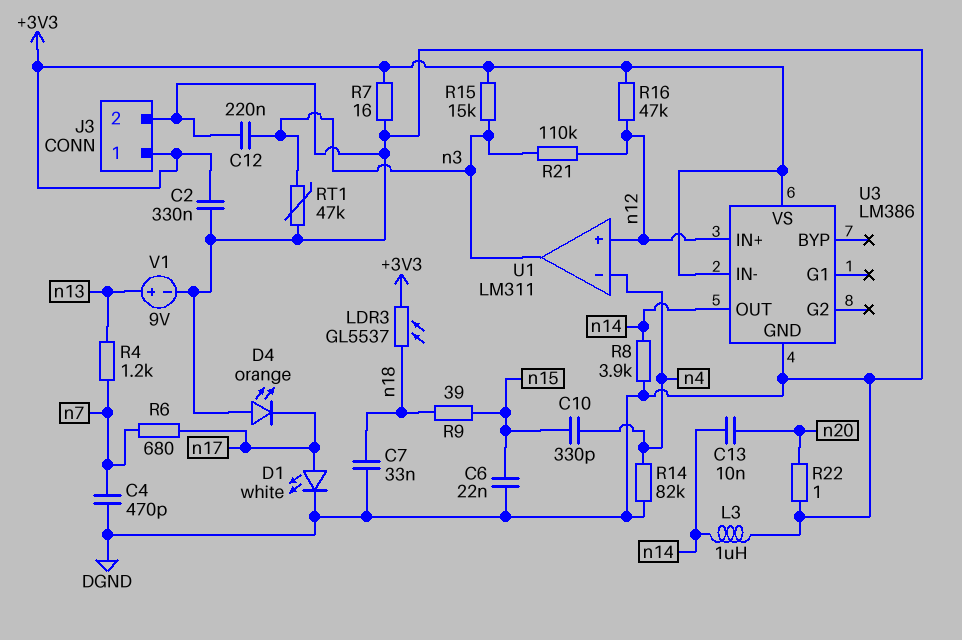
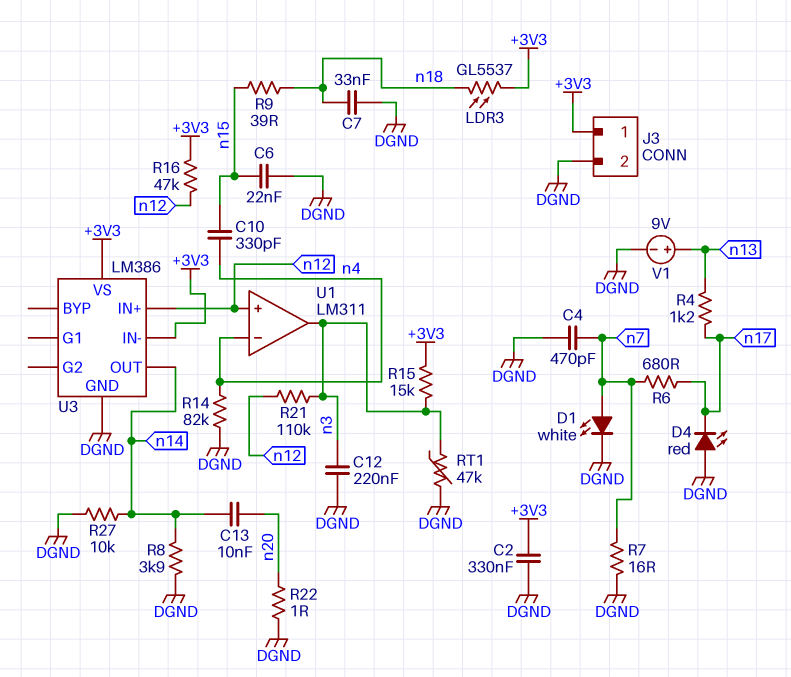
D1: LED white (A n17, K DGND) -> LED white (A n7, K DGND)
D4: LED orange (A DGND, K n17) -> LED red (A DGND, K n17)
L3: 1uH (DGND, n14) -> none
R4: 1.2k (n7, n13) -> 1.2k (n13, n17)
R7: 16 (+3V3, DGND) -> 16 (DGND, n7)
R27: none -> 10k (DGND, n14)

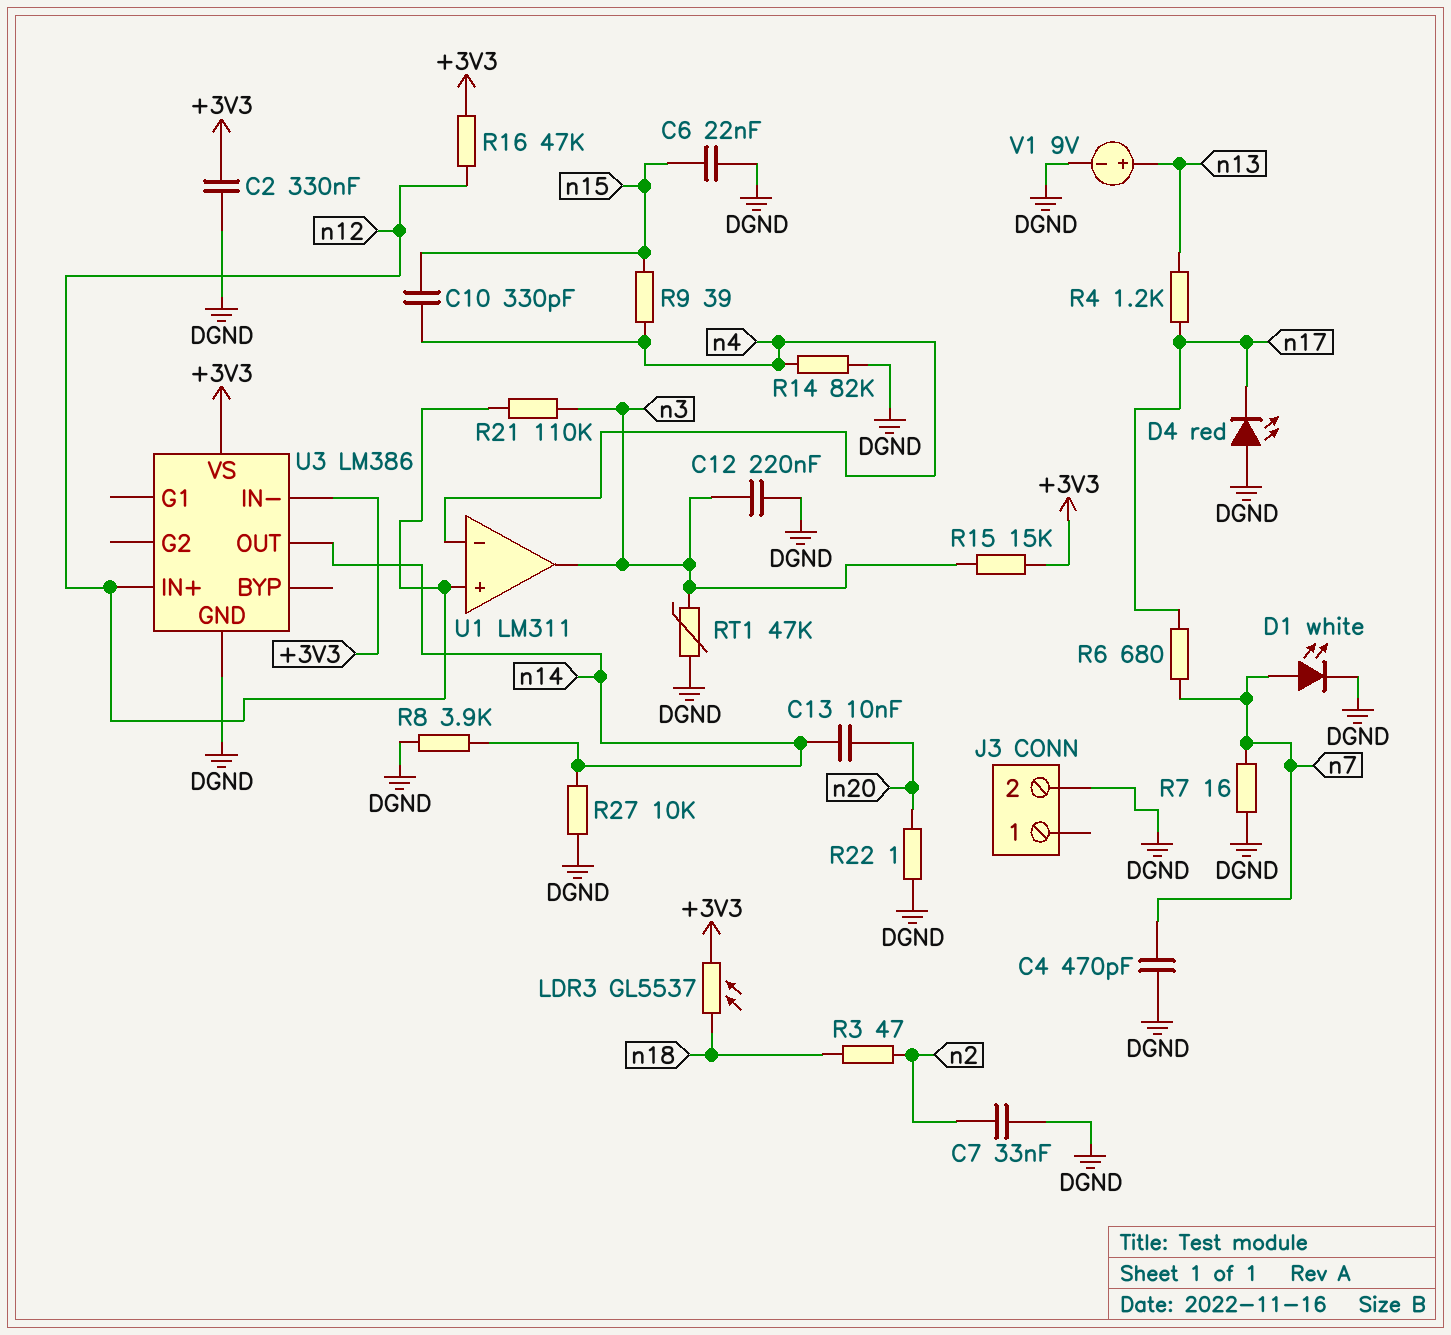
C7: 33nF (DGND, n18) -> 33nF (DGND, n2)
J3 pin 1: +3V3 -> none
R3: none -> 47 (n2, n18)
R9: 39 (n15, n18) -> 39 (n4, n15)

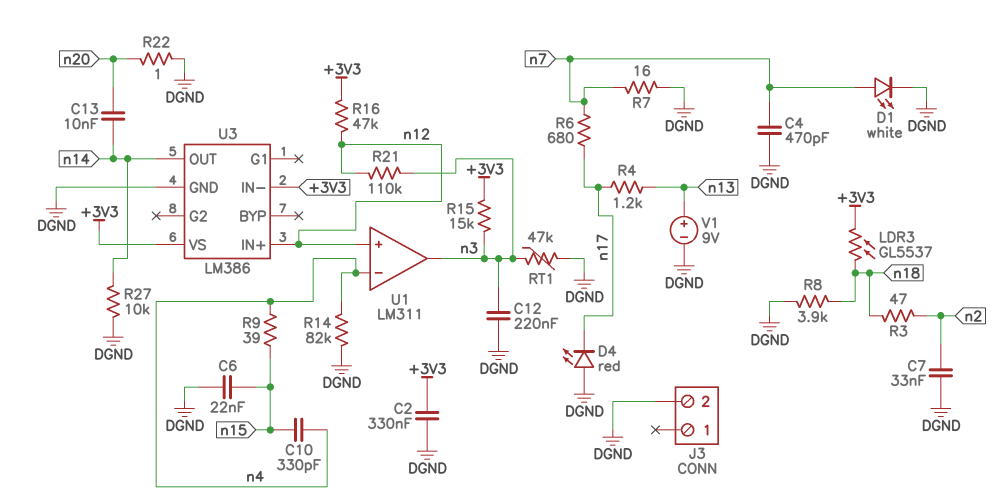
R8: 3.9k (DGND, n14) -> 3.9k (DGND, n18)

